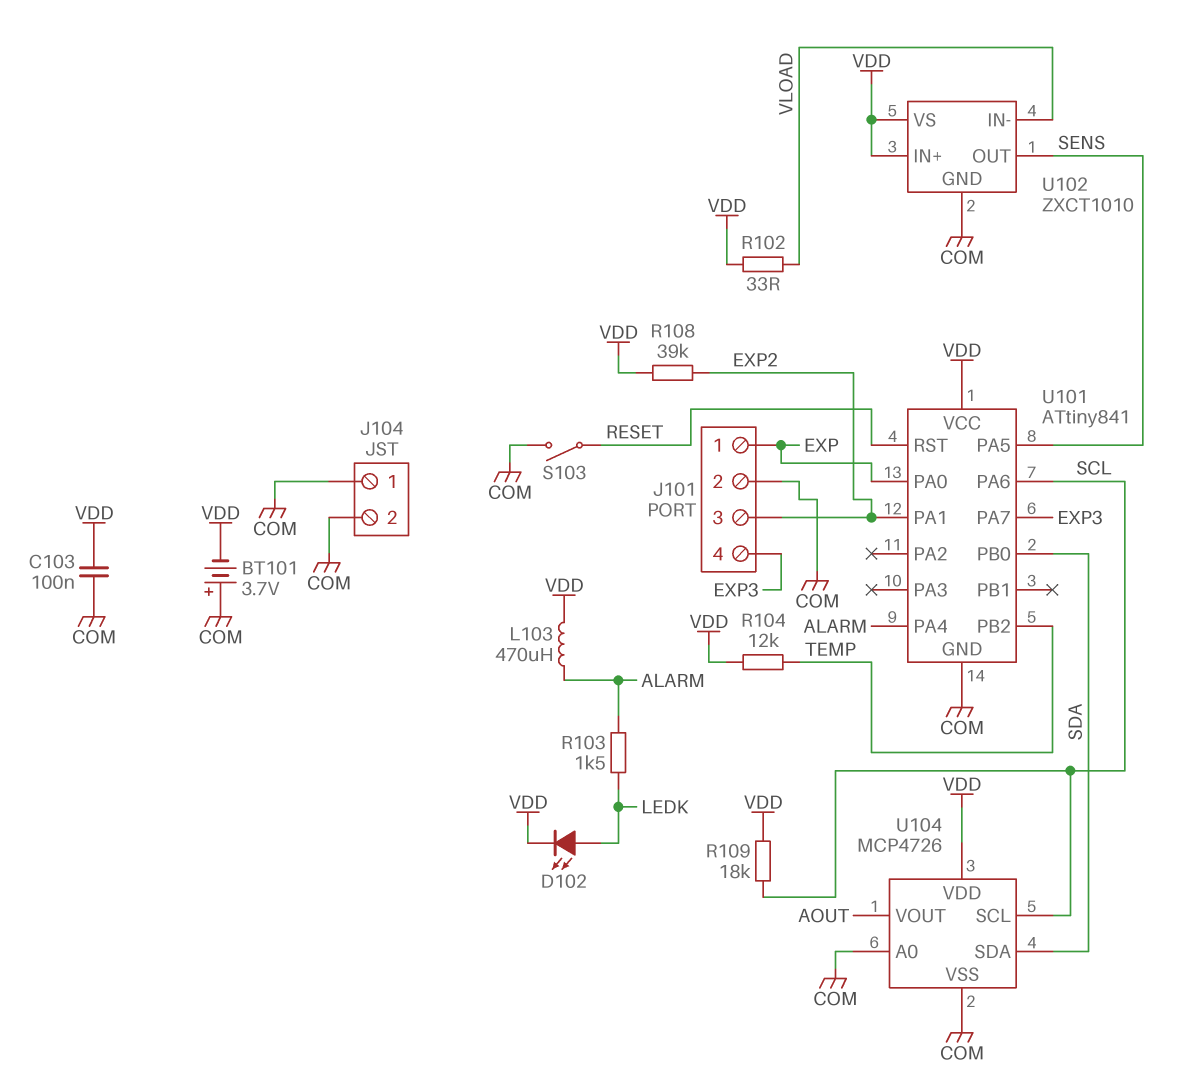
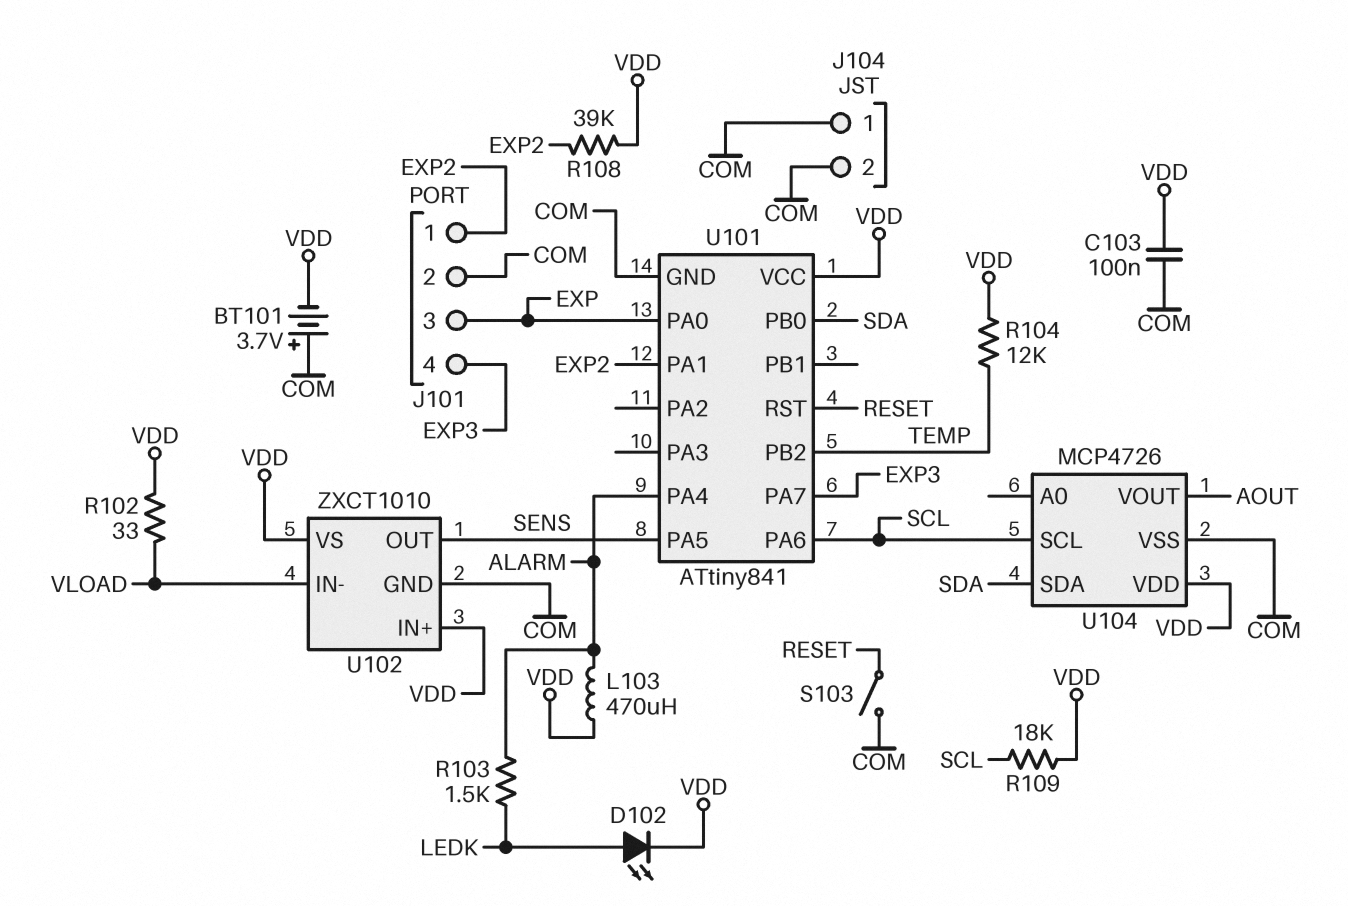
J101 pin 1: EXP -> EXP2
J101 pin 3: EXP2 -> EXP
U104 pin A0: COM -> none

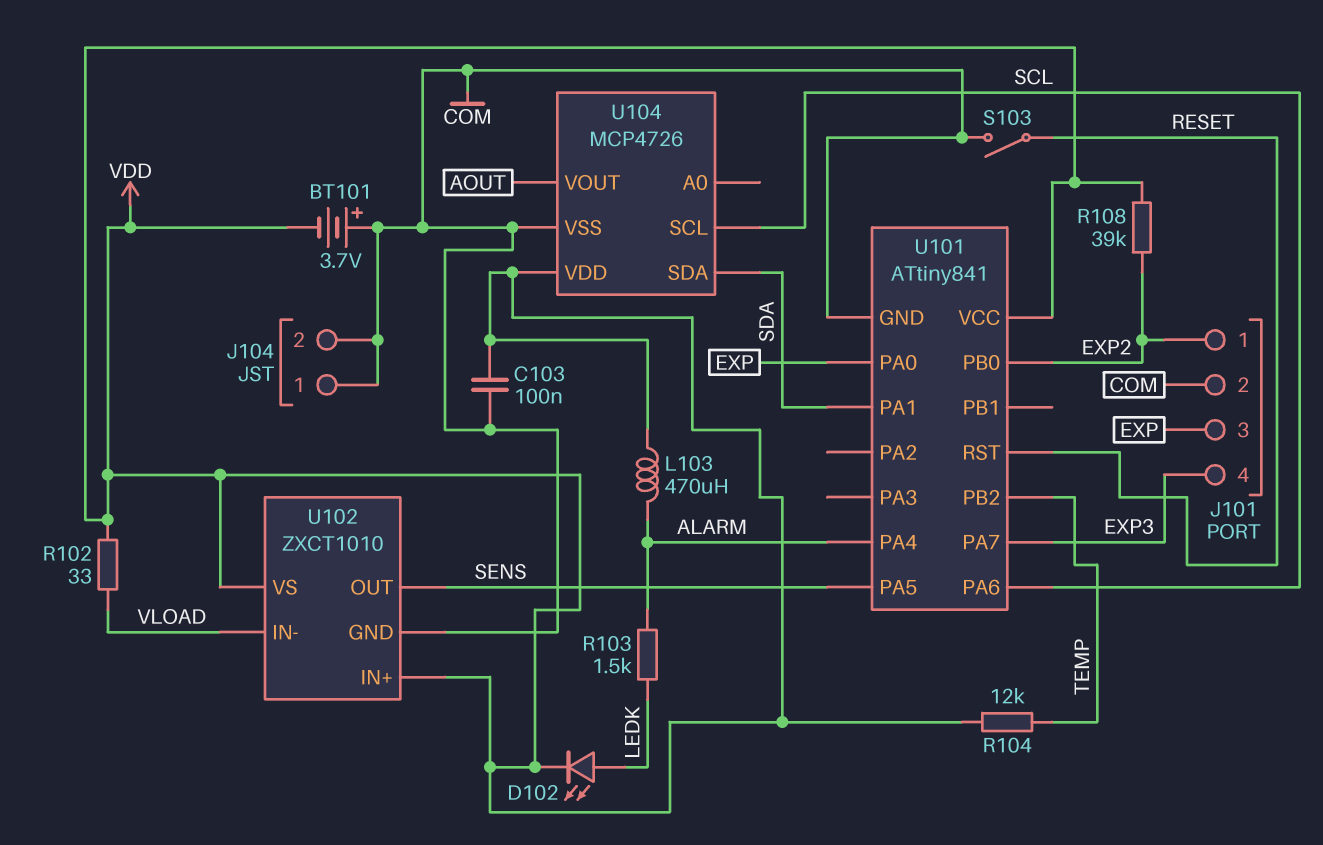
R109: 18k (SCL, VDD) -> none
U101 pin PA1: EXP2 -> SDA
U101 pin PB0: SDA -> EXP2

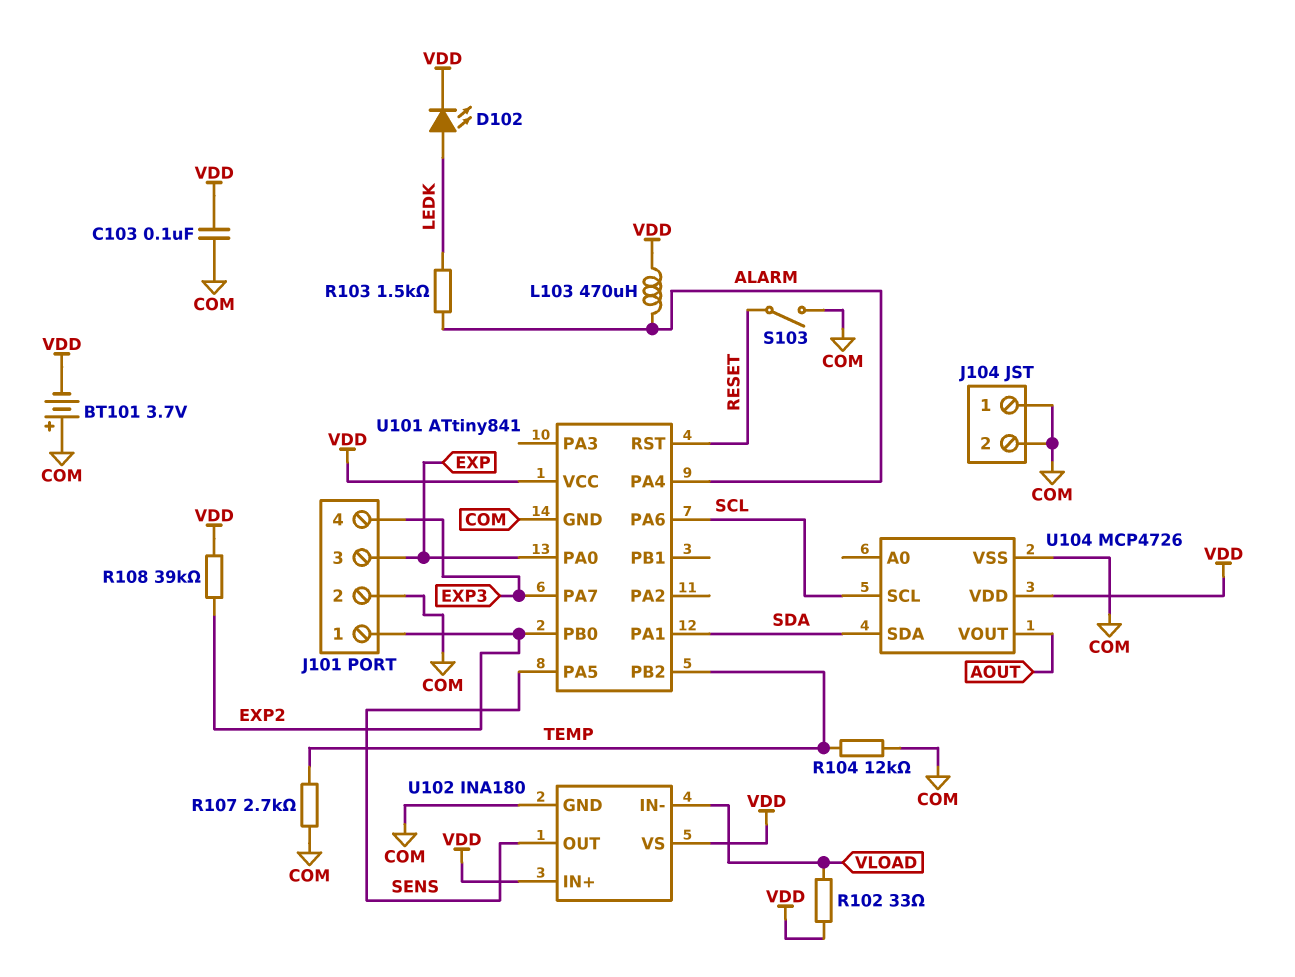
R104: 12k (TEMP, VDD) -> 12k (COM, TEMP)
R107: none -> 2.7k (COM, TEMP)
U102: ZXCT1010 -> INA180

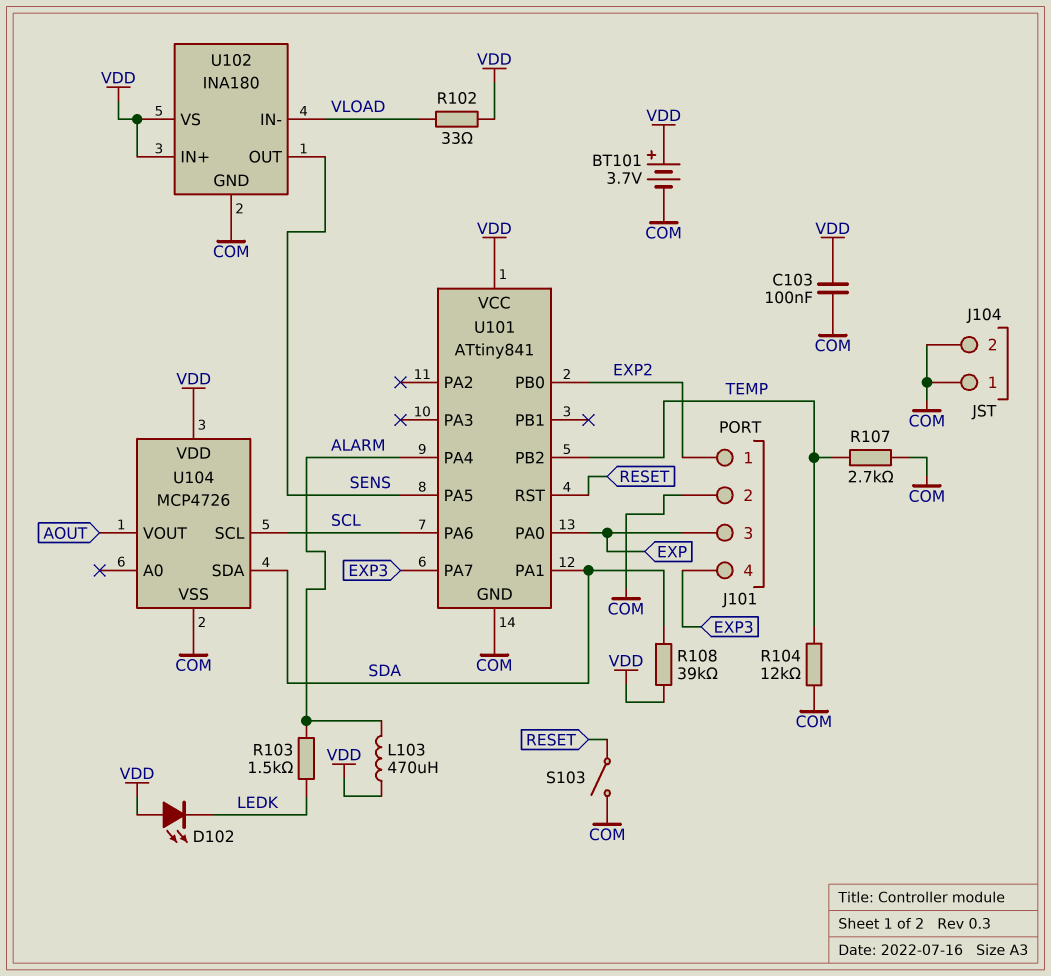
BT101: 3.7V (plus COM, minus VDD) -> 3.7V (plus VDD, minus COM)
D102: LED (A LEDK, K VDD) -> LED (A VDD, K LEDK)
R108: 39k (EXP2, VDD) -> 39k (SDA, VDD)

